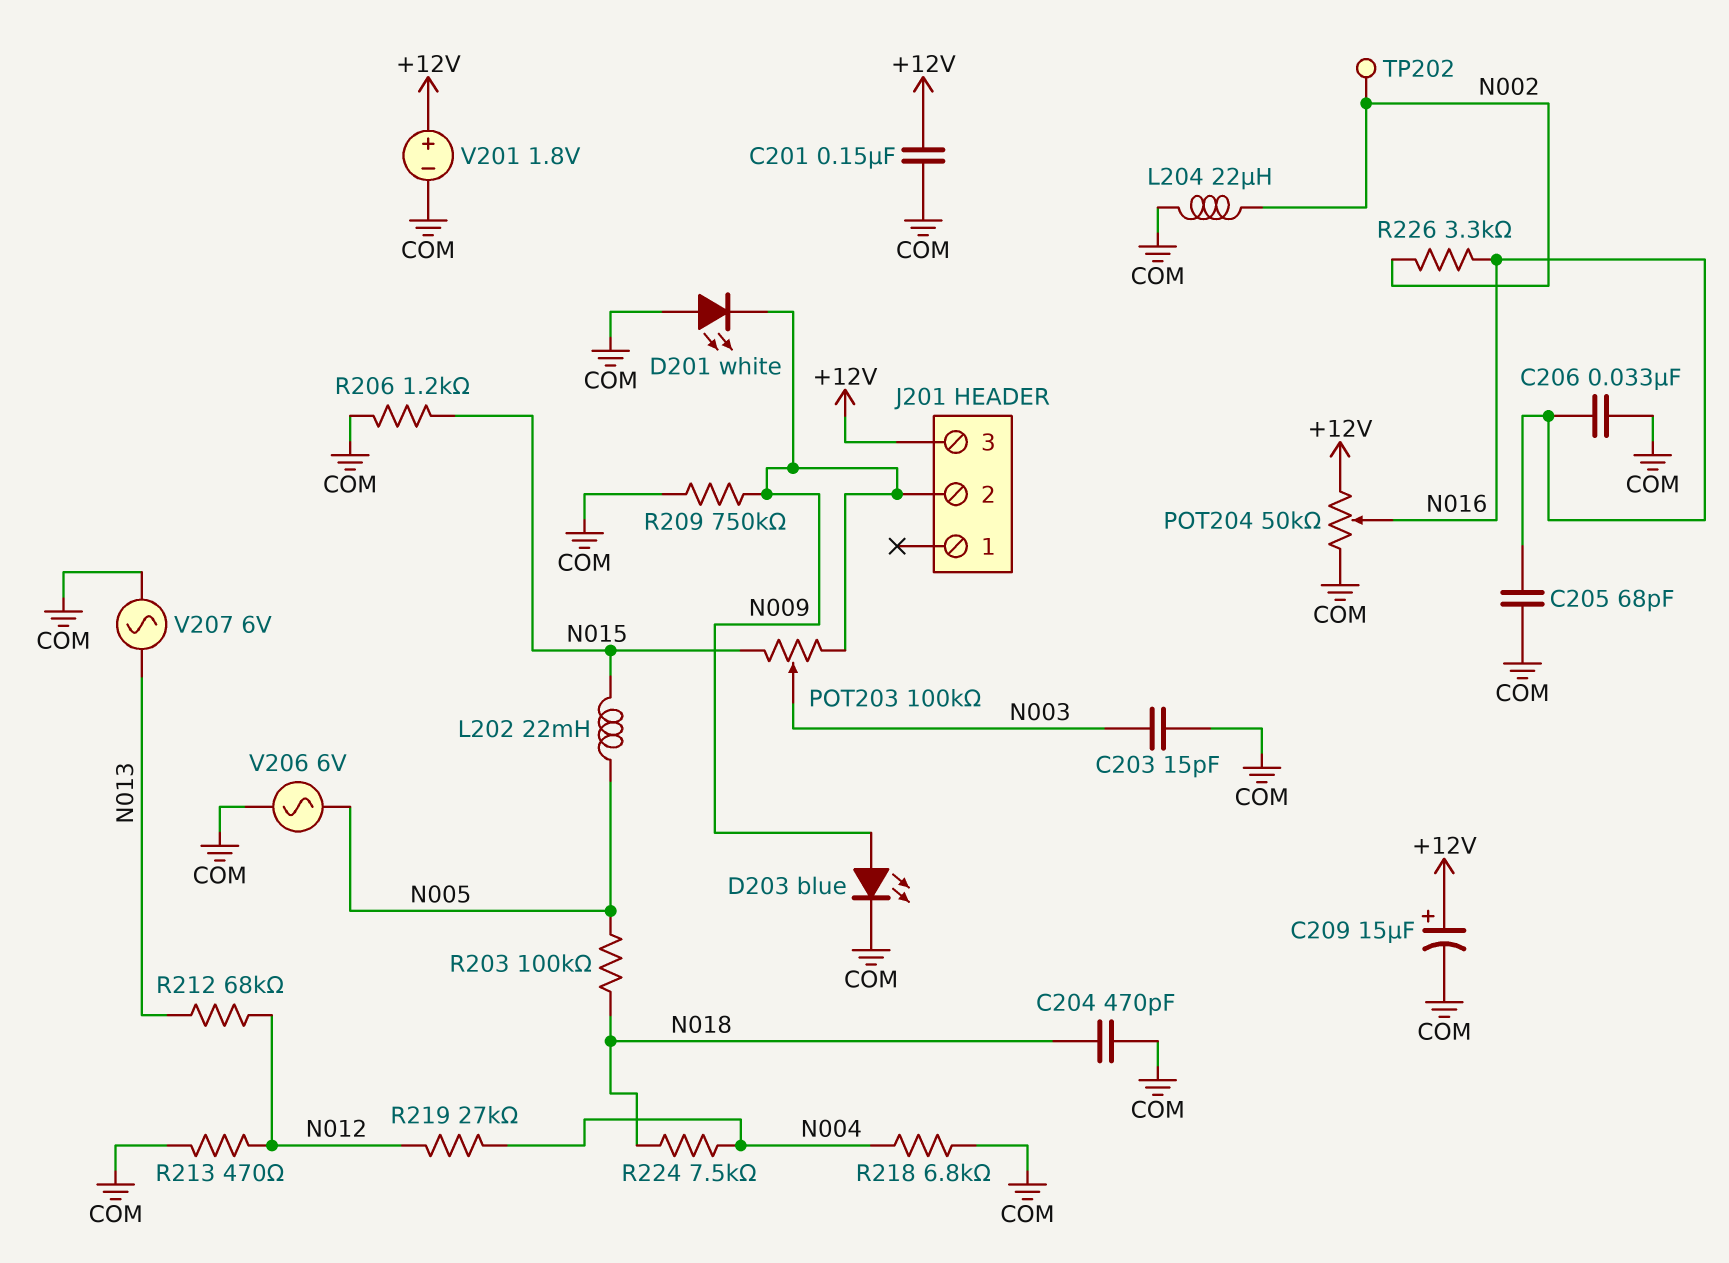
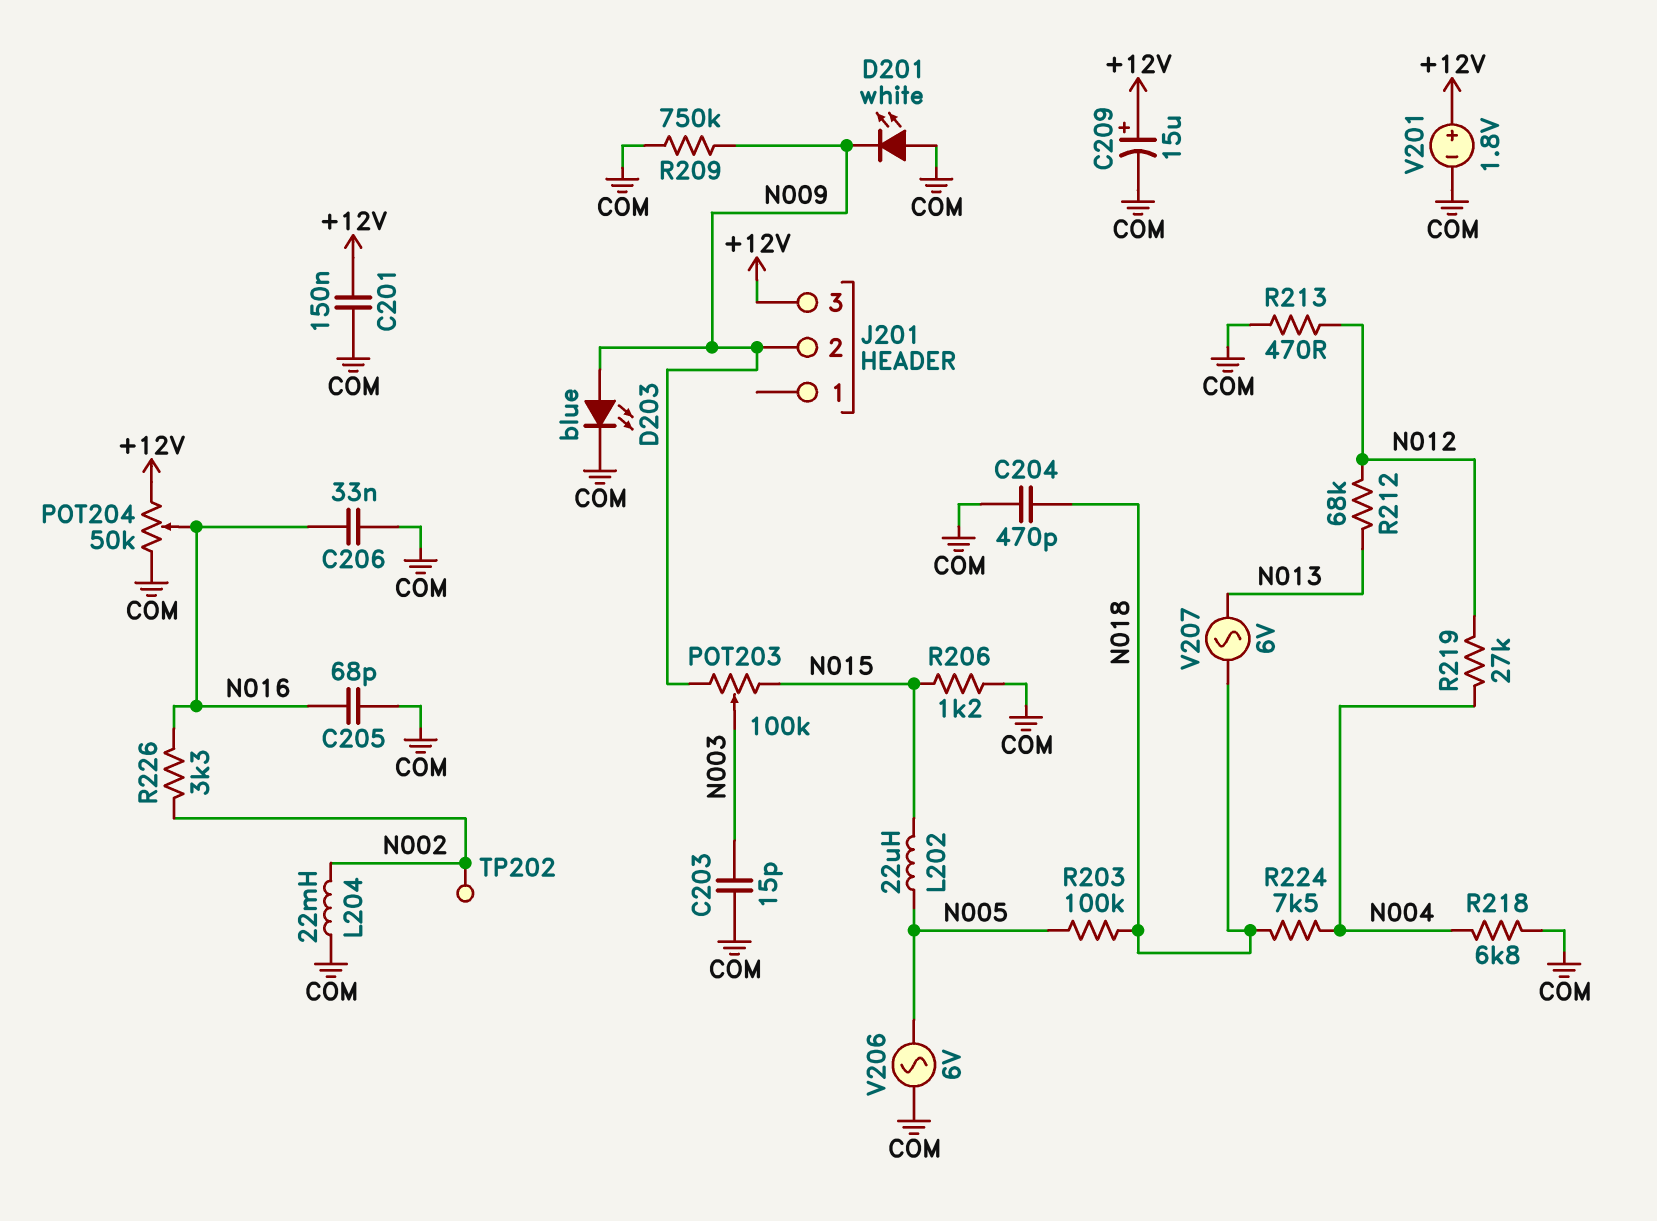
L202: 22mH (N005, N015) -> 22uH (N005, N015)
L204: 22uH (COM, N002) -> 22mH (COM, N002)
V207: AC 6V (COM, N013) -> AC 6V (N013, N018)

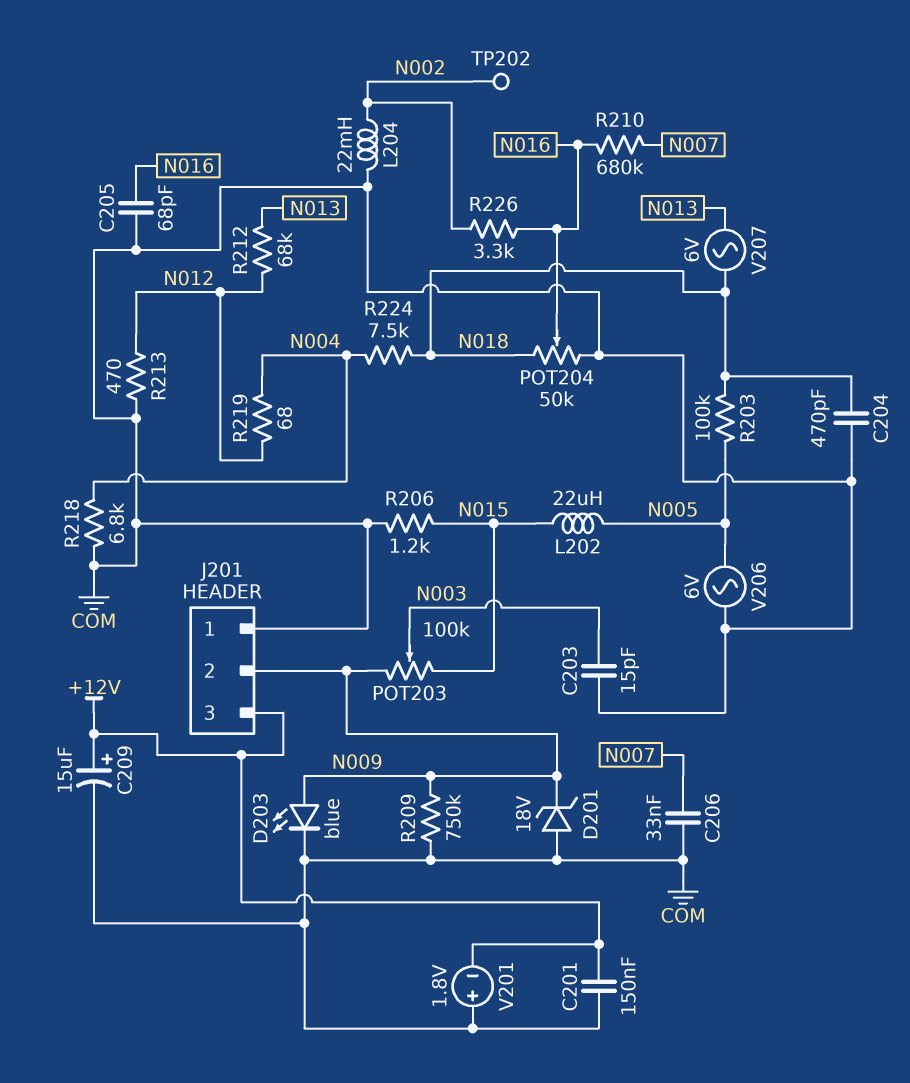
C206: 33nF (COM, N016) -> 33nF (COM, N007)
D201: LED white (A COM, K N009) -> zener 18V (A COM, K N009)
J201 pin 1: none -> COM
POT204: 50k (+12V, COM, wiper N016) -> 50k (COM, N018, wiper N016)
R210: none -> 680k (N007, N016)
R219: 27k (N004, N012) -> 68 (N004, N012)
V201: 1.8V (plus +12V, minus COM) -> 1.8V (plus COM, minus +12V)

